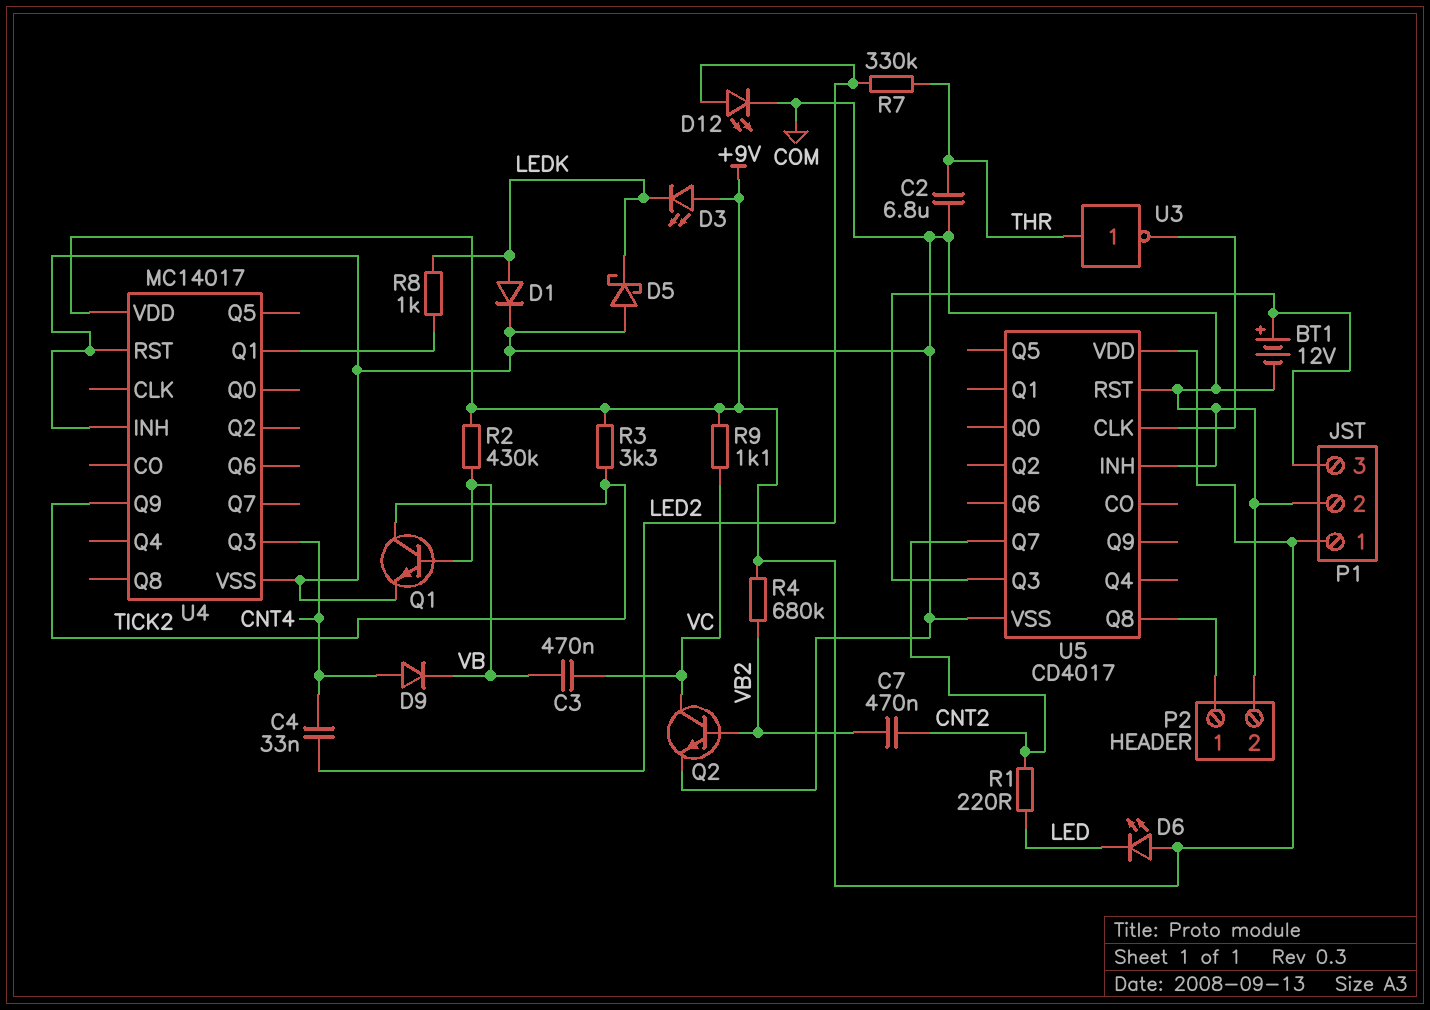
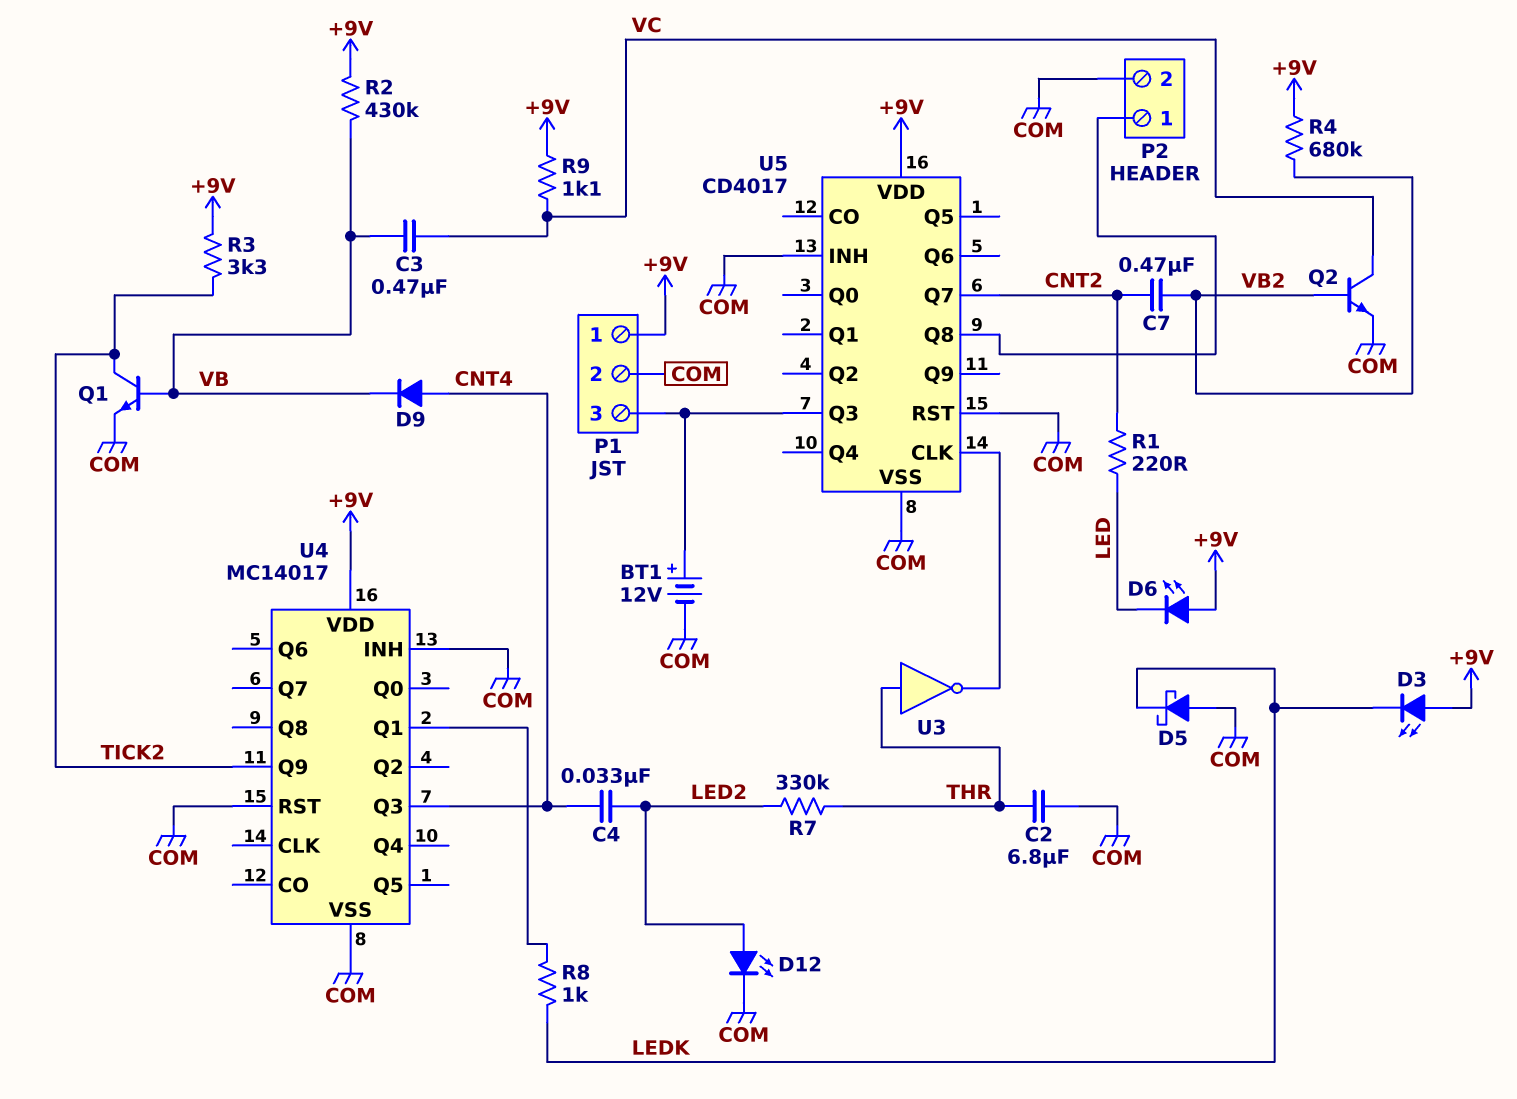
D1: diode (A LEDK, K COM) -> none

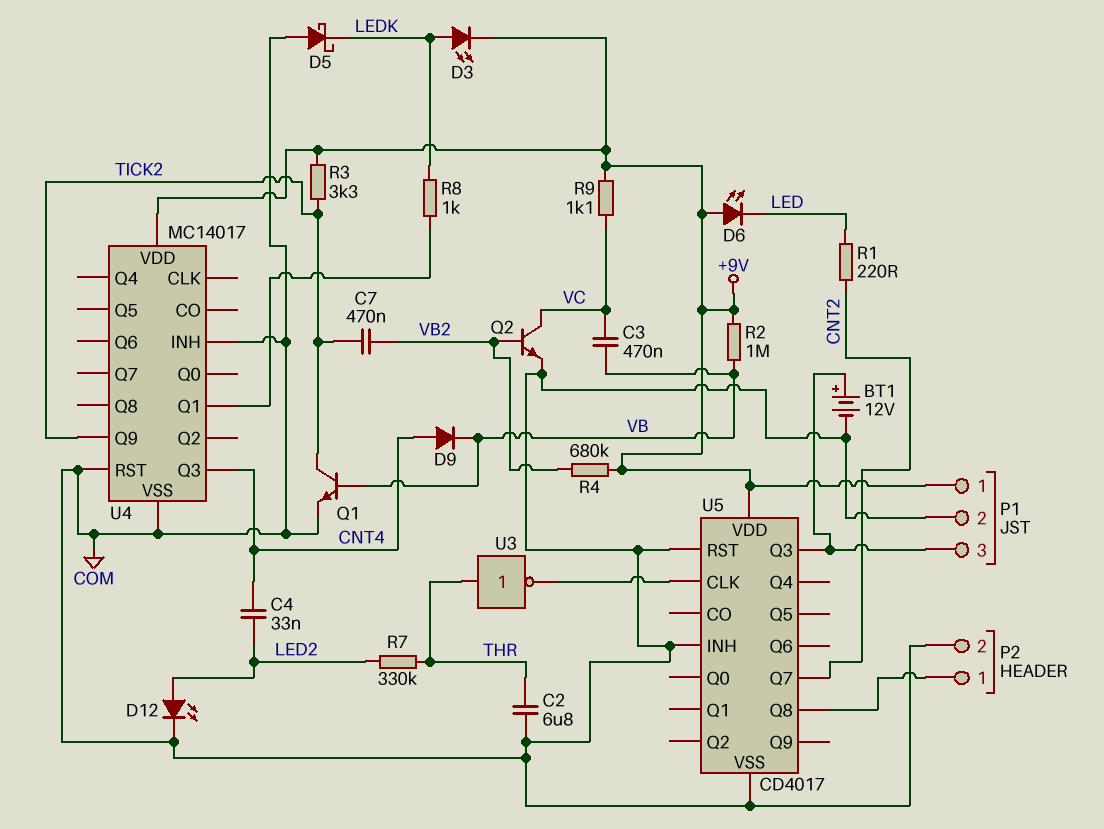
C7: 470nF (CNT2, VB2) -> 470nF (TICK2, VB2)
D3: LED (A +9V, K LEDK) -> LED (A LEDK, K +9V)
R2: 430k (+9V, VB) -> 1M (+9V, VB)

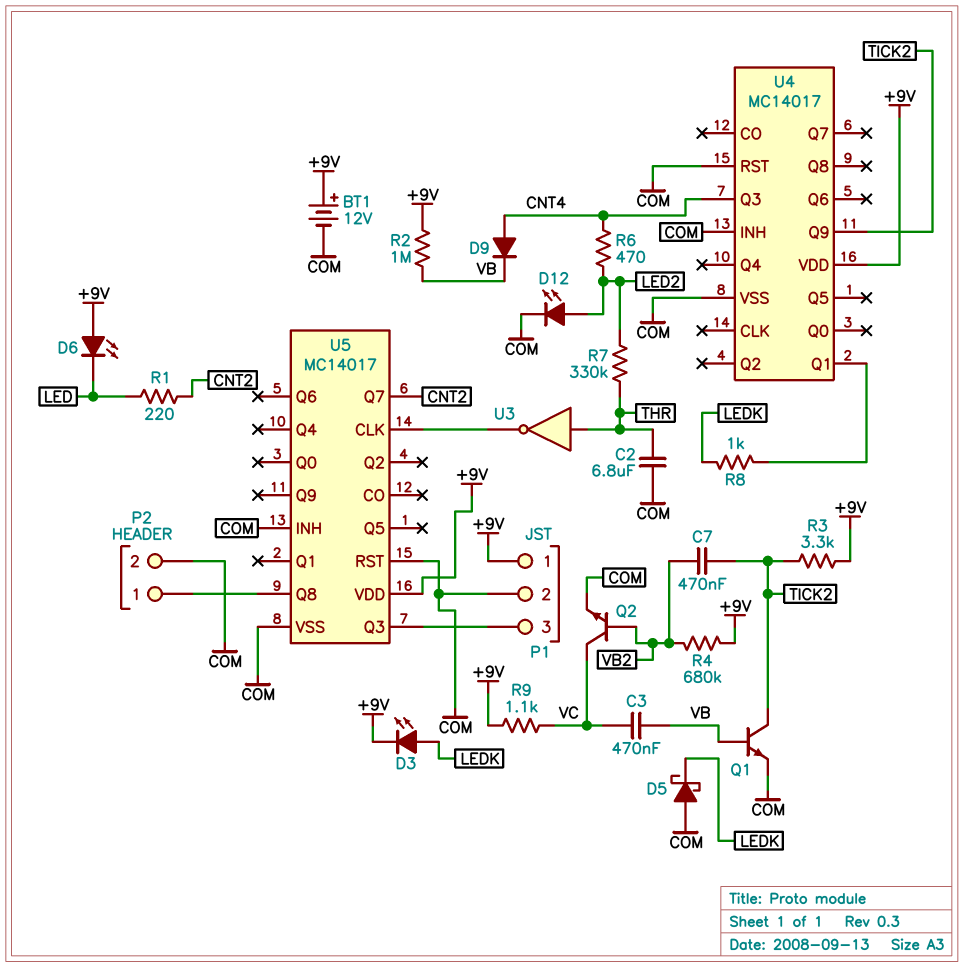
BT1: 12V (plus P1/3, minus COM) -> 12V (plus +9V, minus COM)
C4: 33nF (CNT4, LED2) -> none
R6: none -> 470 (CNT4, LED2)
U5: CD4017 -> MC14017

